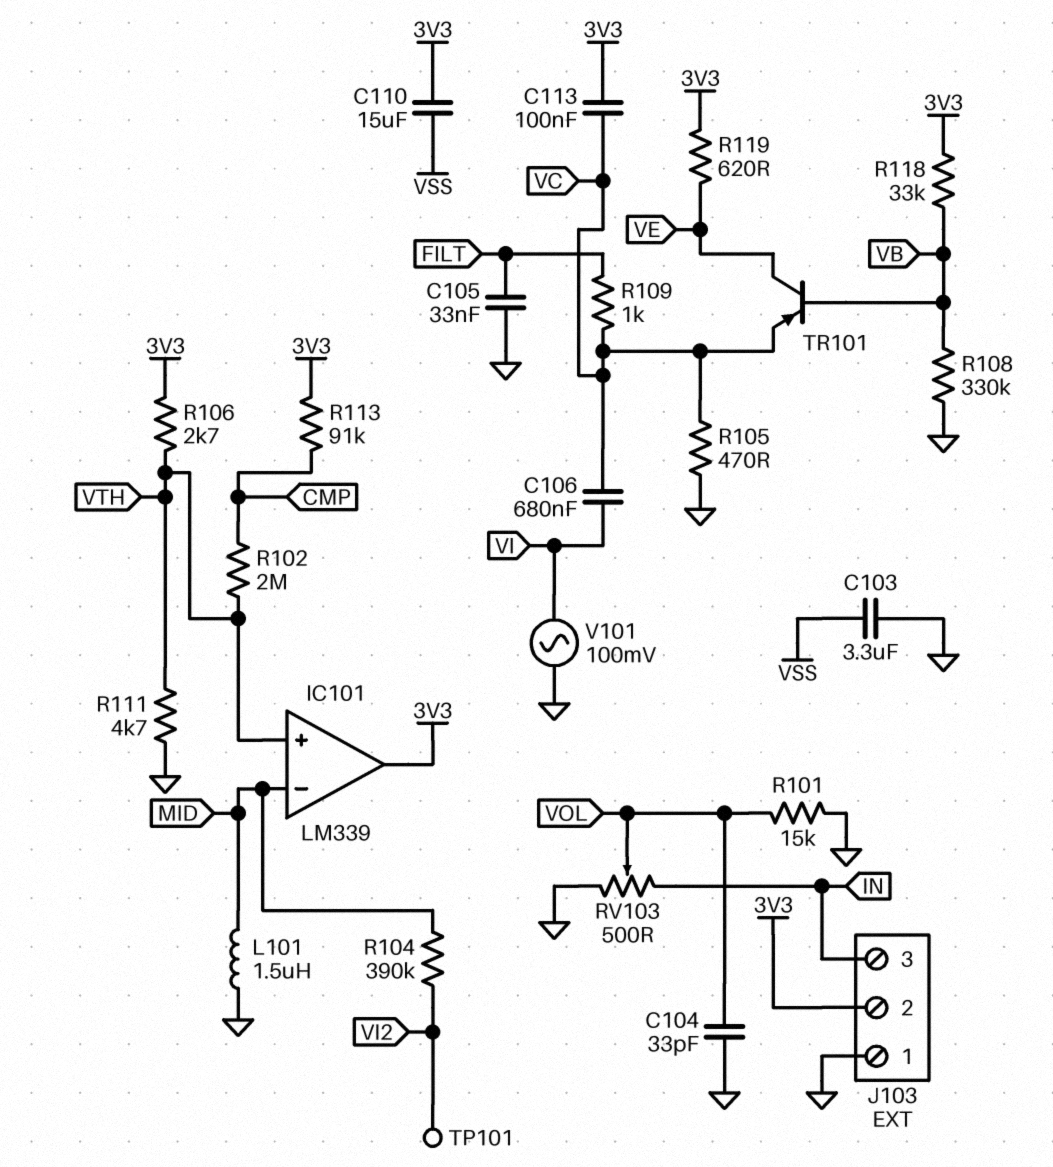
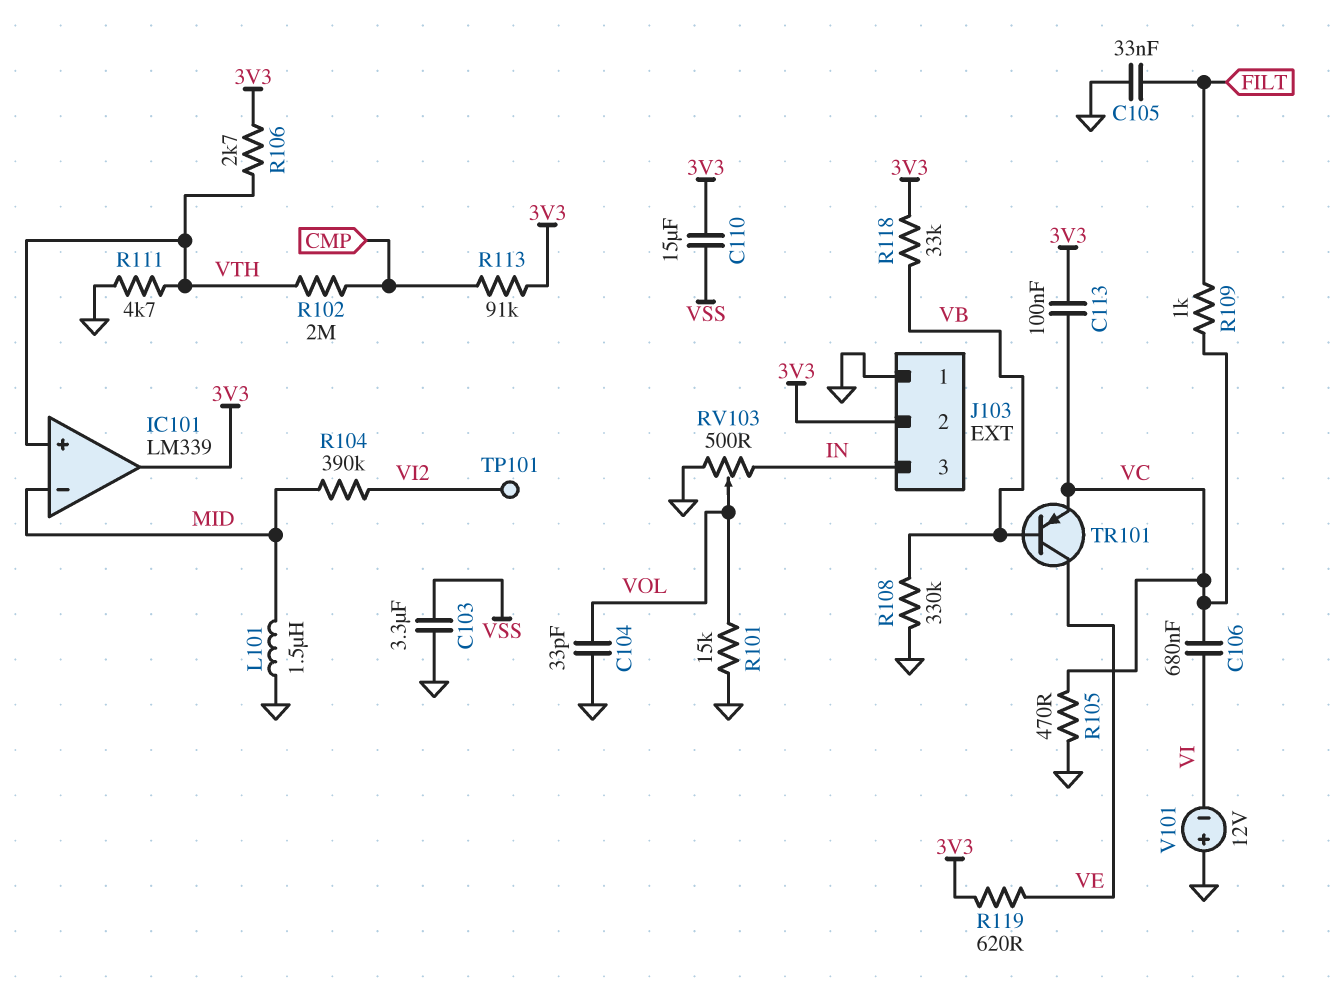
V101: AC 100mV (GND, VI) -> 12V (plus GND, minus VI)

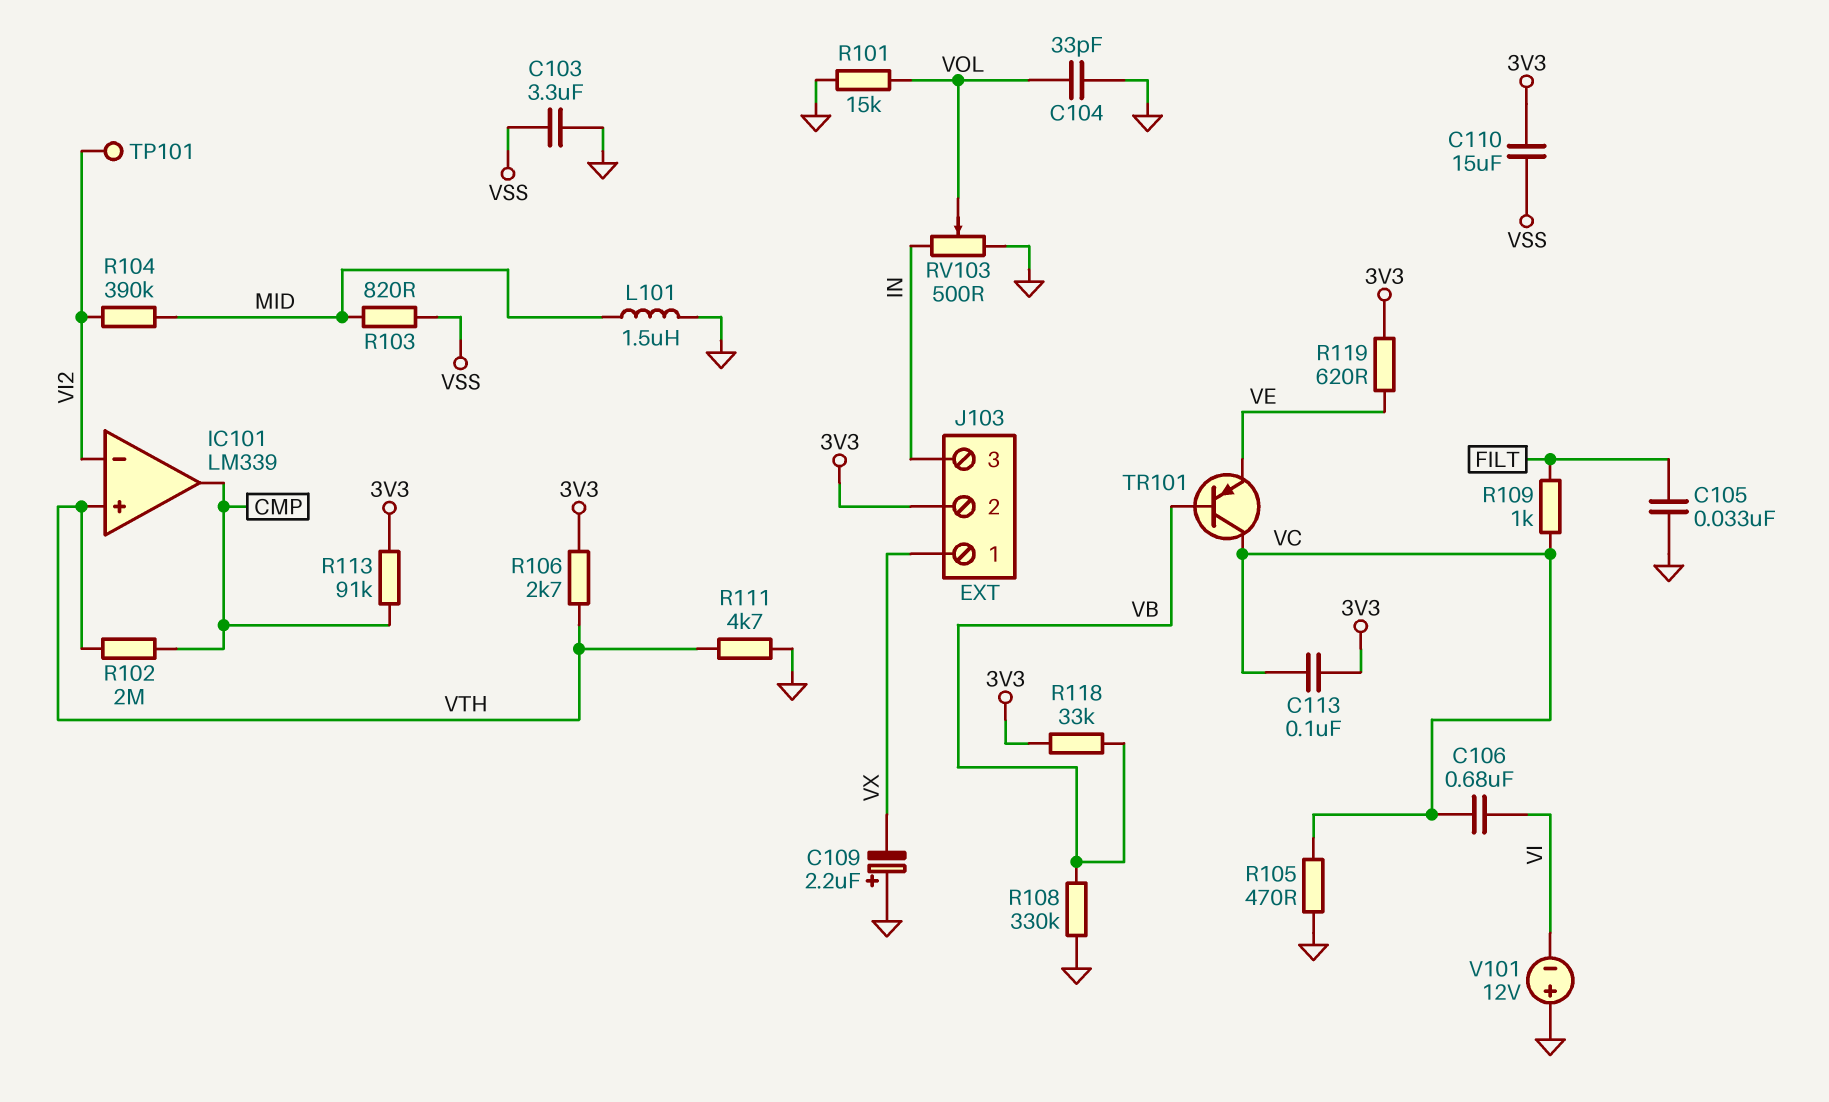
C109: none -> 2.2uF (plus GND, minus VX)
IC101 pin in-: MID -> VI2
IC101 pin out: 3V3 -> CMP
J103 pin 1: GND -> VX
R103: none -> 820 (MID, VSS)
TR101: PNP (B VB, C VE, E VC) -> PNP (B VB, C VC, E VE)

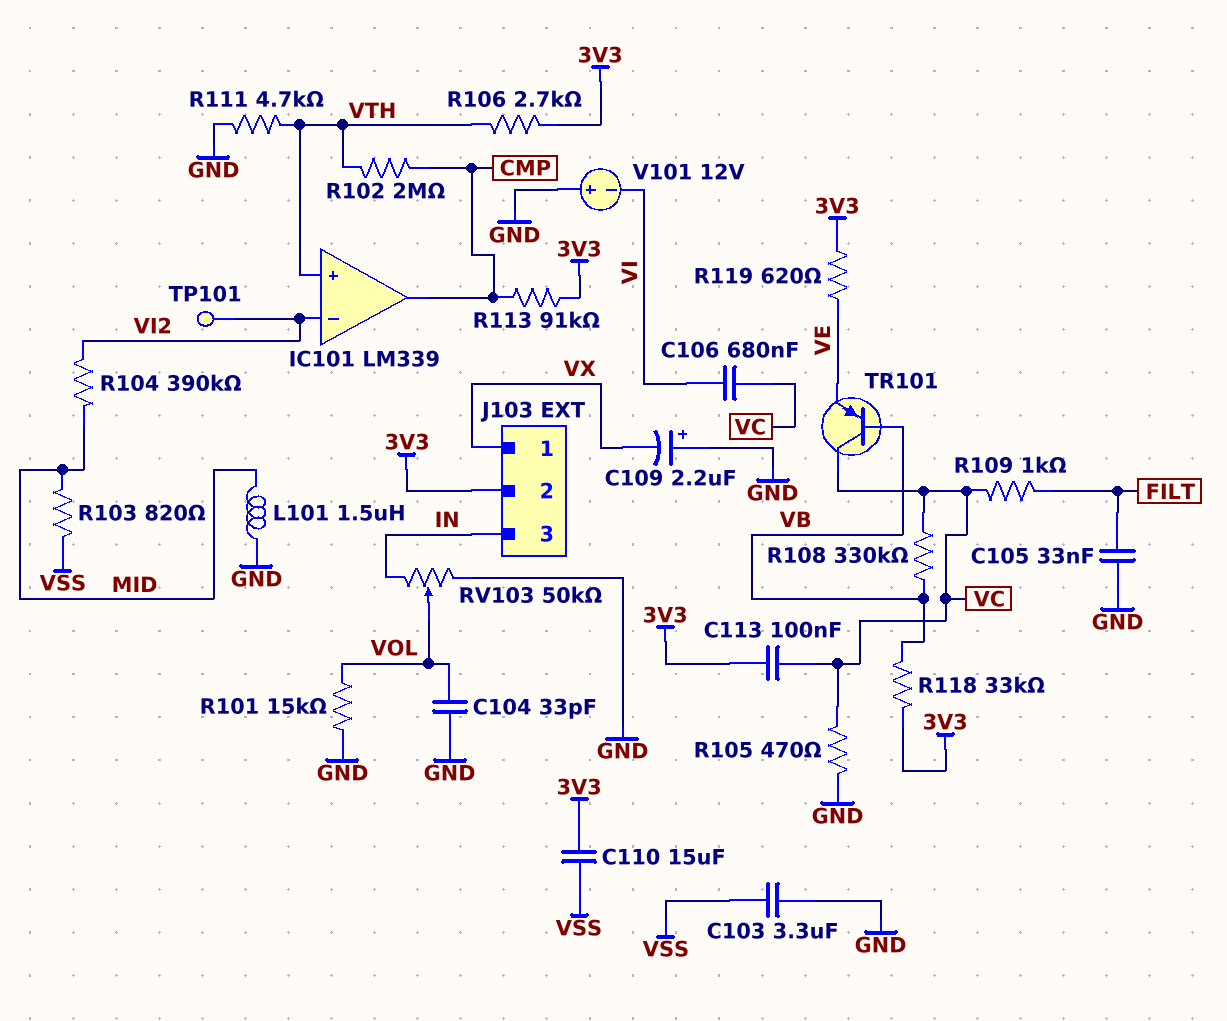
R108: 330k (GND, VB) -> 330k (VB, VC)
RV103: 500 (GND, IN, wiper VOL) -> 50k (GND, IN, wiper VOL)

